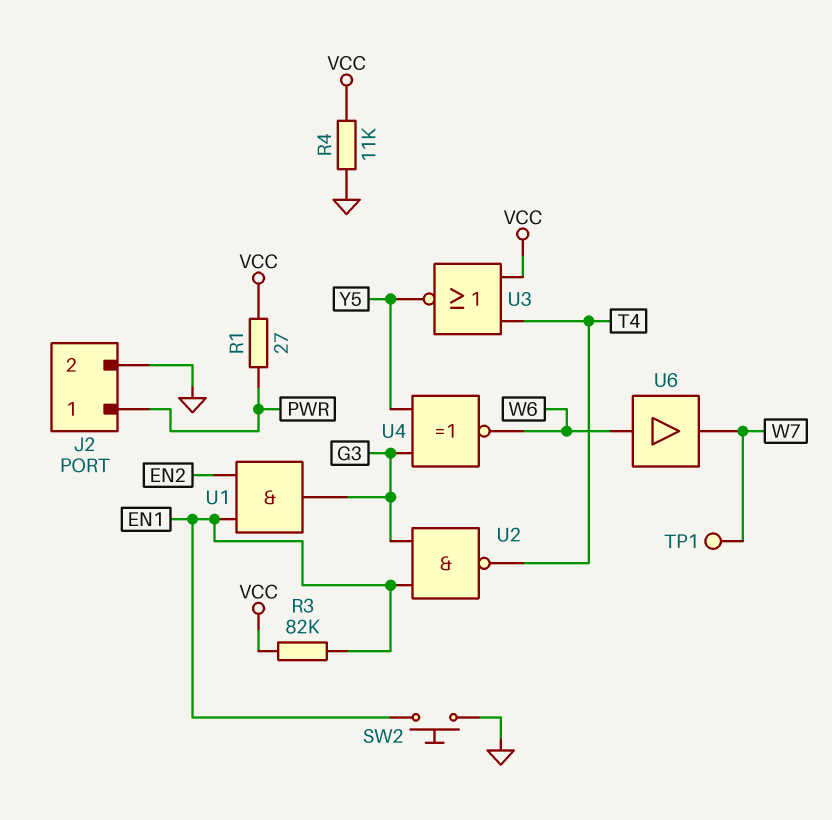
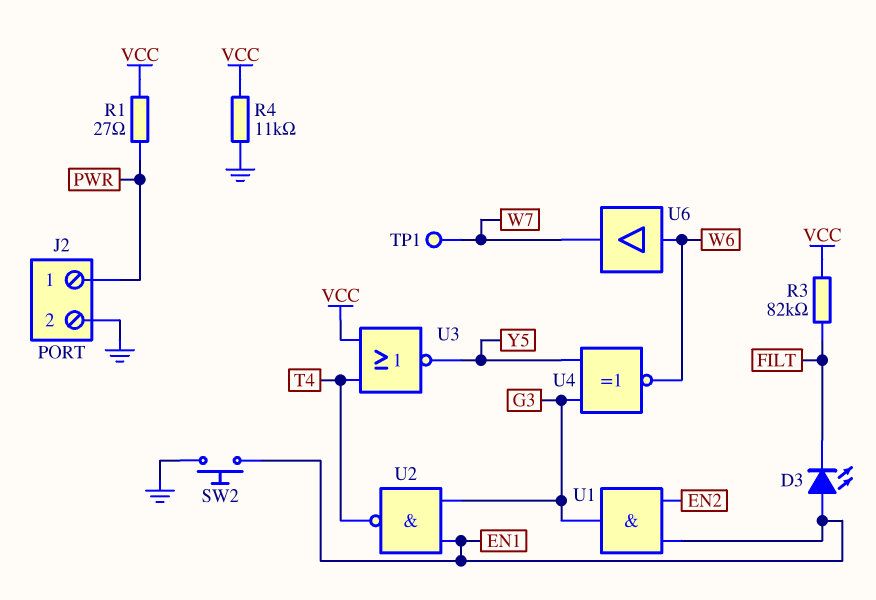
D3: none -> LED (A EN1, K FILT)
R3: 82k (EN1, VCC) -> 82k (FILT, VCC)

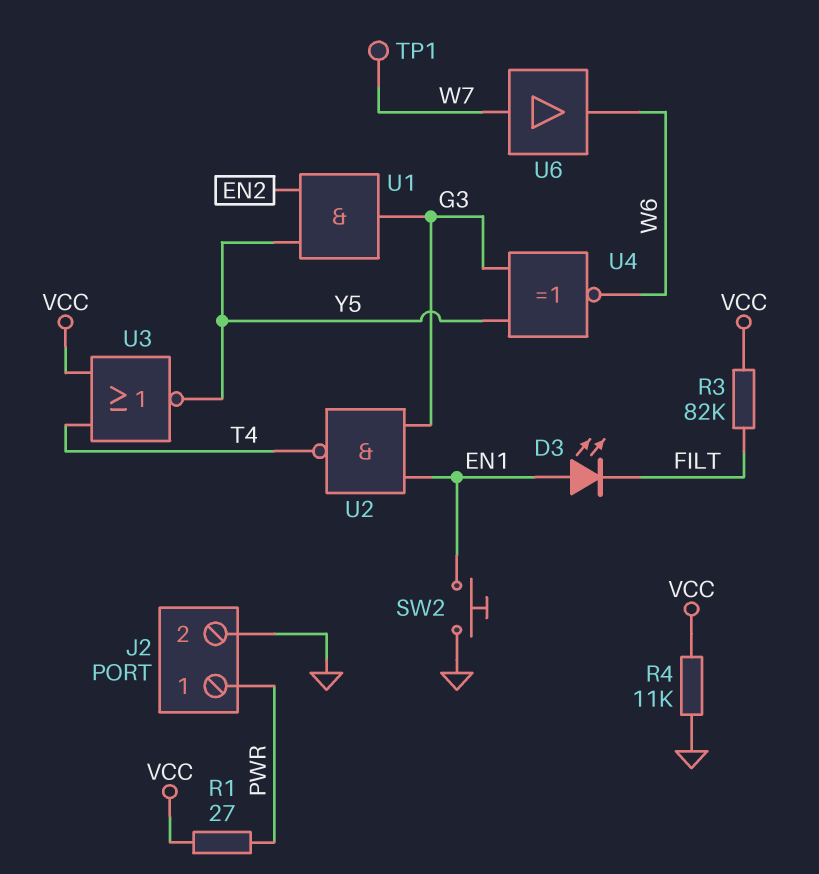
U1: AND (in EN1, in EN2, out G3) -> AND (in EN2, in Y5, out G3)
U6: buffer (in W6, out W7) -> buffer (in W7, out W6)

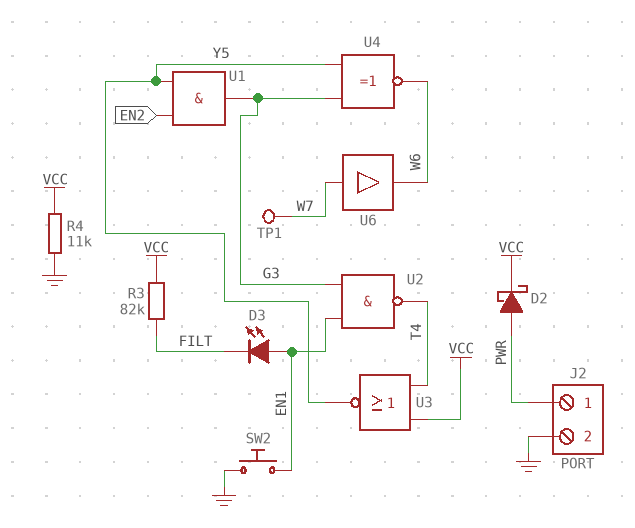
D2: none -> schottky (A PWR, K VCC)
R1: 27 (PWR, VCC) -> none

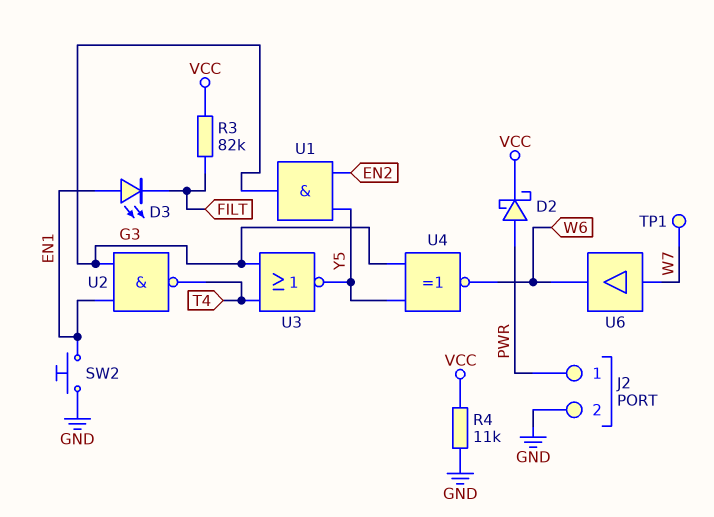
U3: NOR (in T4, in VCC, out Y5) -> NOR (in G3, in T4, out Y5)

